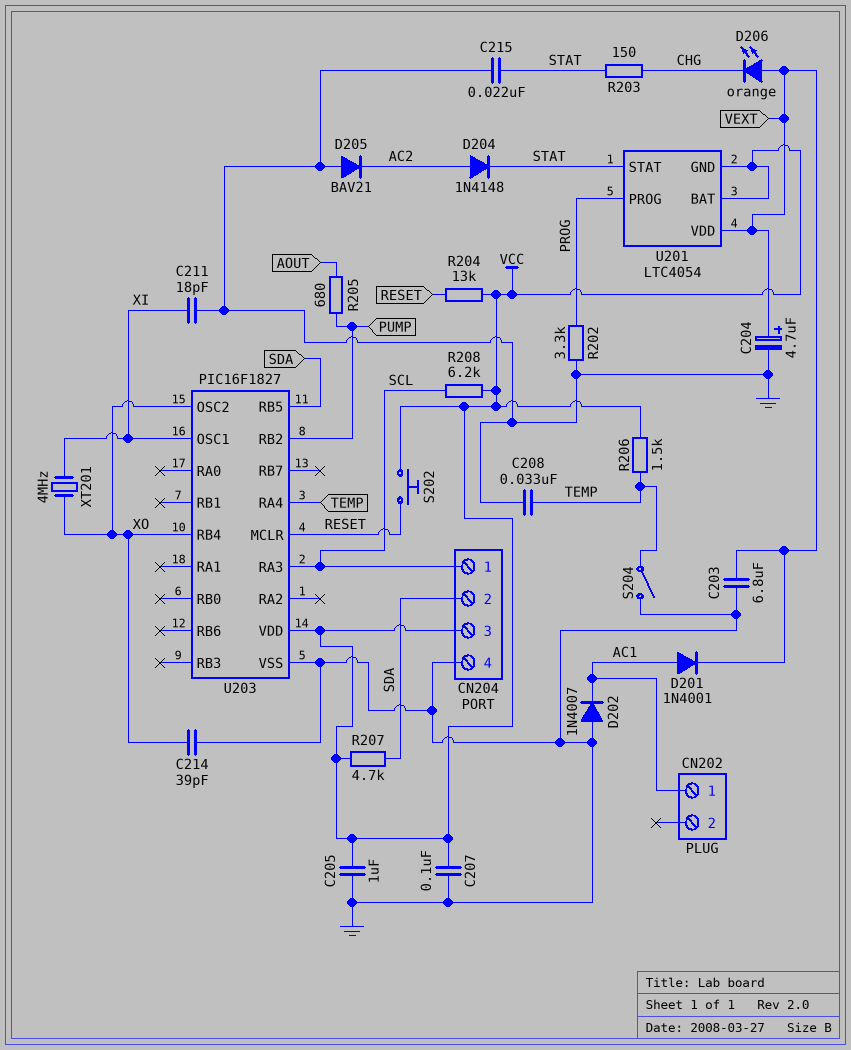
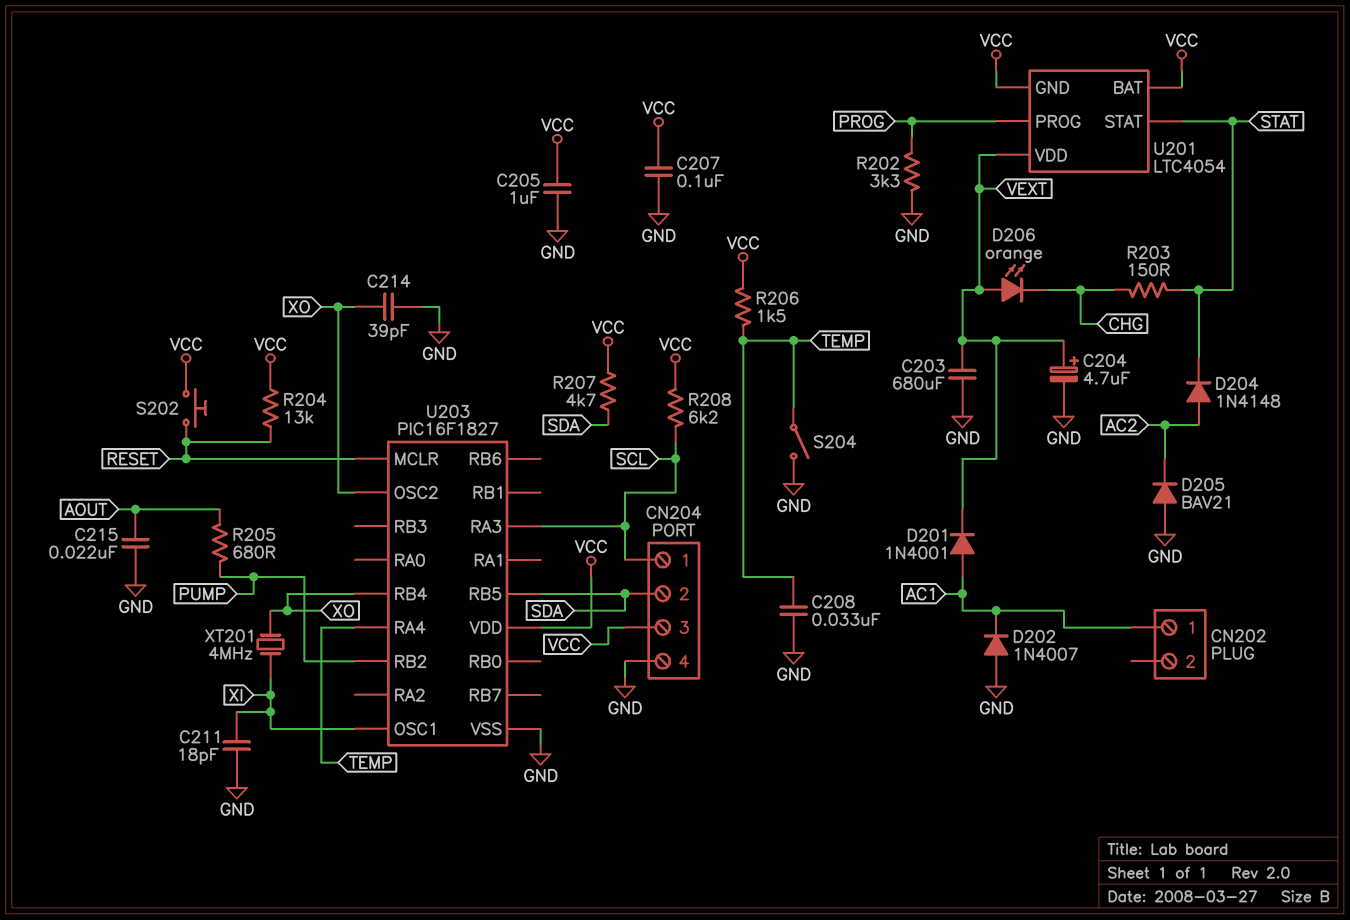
C203: 6.8uF (GND, VEXT) -> 680uF (GND, VEXT)
C215: 22nF (GND, STAT) -> 22nF (AOUT, GND)

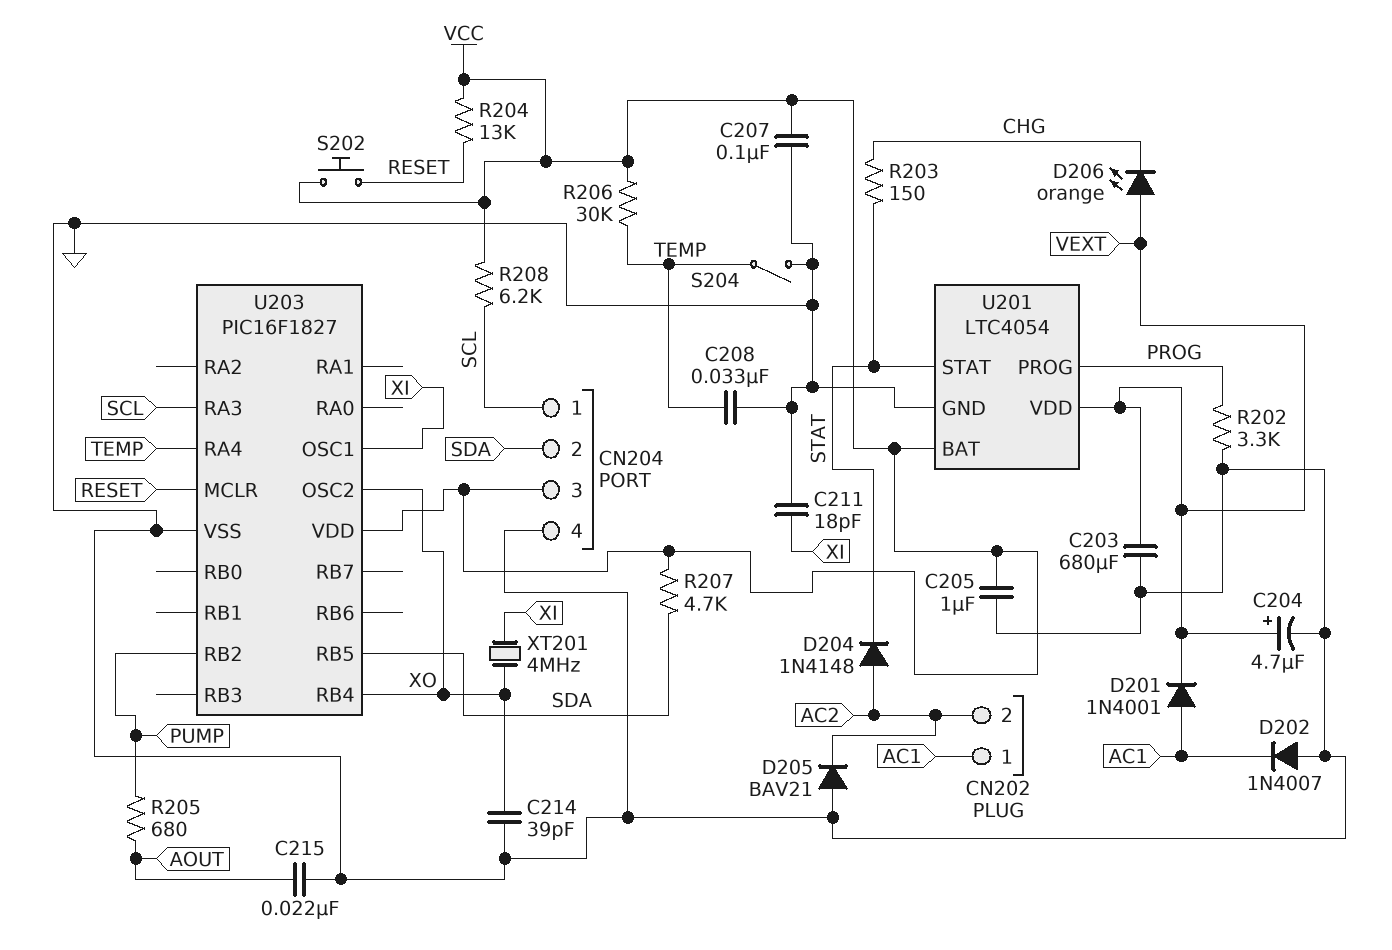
CN202 pin 2: none -> AC2
R206: 1.5k (TEMP, VCC) -> 30k (TEMP, VCC)
U201 pin GND: VCC -> GND

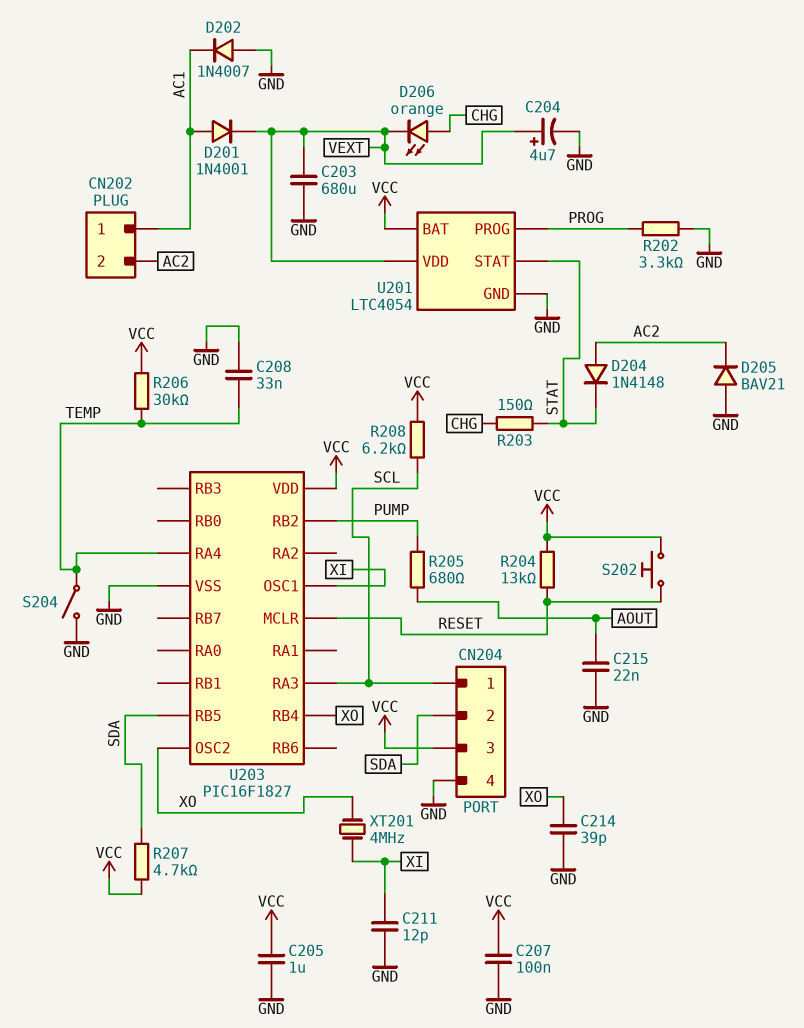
C211: 18pF (GND, XI) -> 12pF (GND, XI)
D206: LED orange (A VEXT, K CHG) -> LED orange (A CHG, K VEXT)

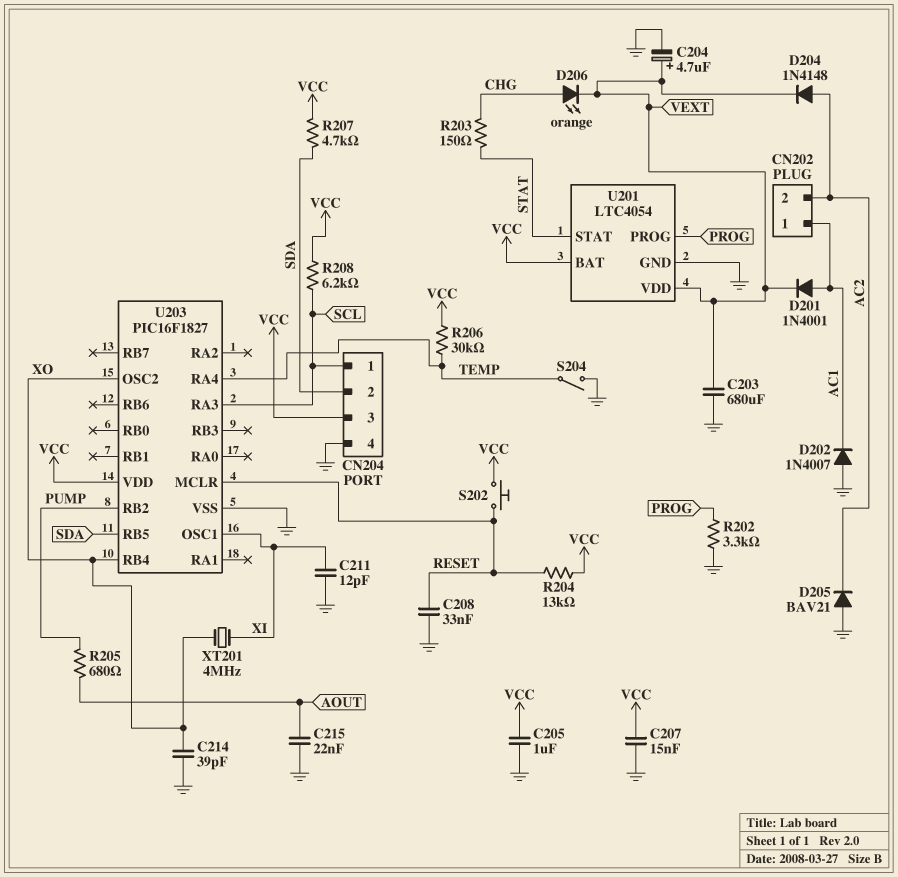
C207: 100nF (GND, VCC) -> 15nF (GND, VCC)
C208: 33nF (GND, TEMP) -> 33nF (GND, RESET)
D204: diode 1N4148 (A AC2, K STAT) -> diode 1N4148 (A AC2, K VEXT)

